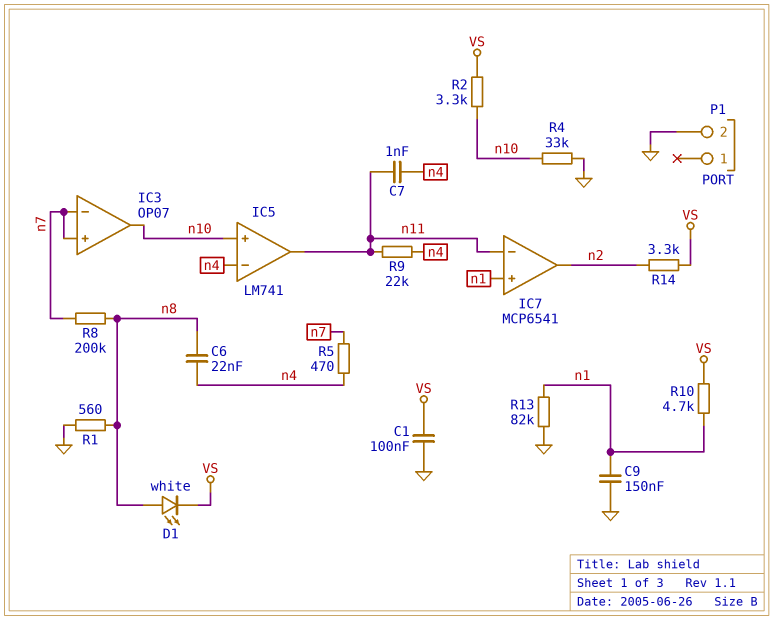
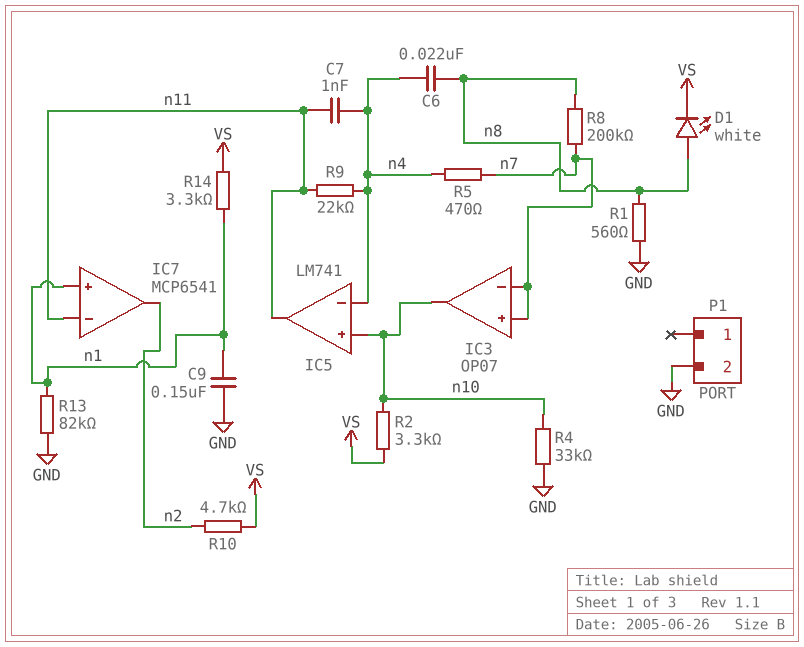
C1: 100nF (GND, VS) -> none
R10: 4.7k (VS, n1) -> 4.7k (VS, n2)
R14: 3.3k (VS, n2) -> 3.3k (VS, n1)

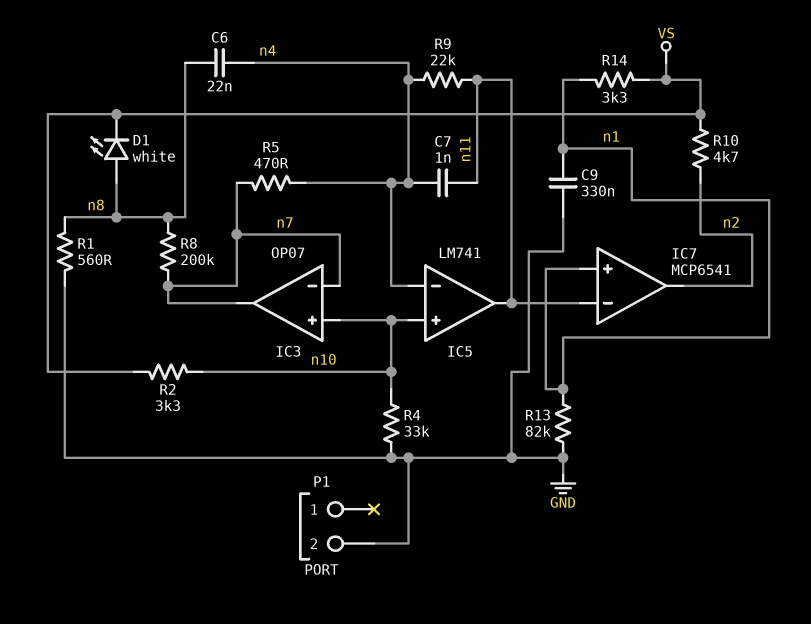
C9: 150nF (GND, n1) -> 330nF (GND, n1)
IC3 pin in+: n7 -> n10
IC3 pin out: n10 -> n7

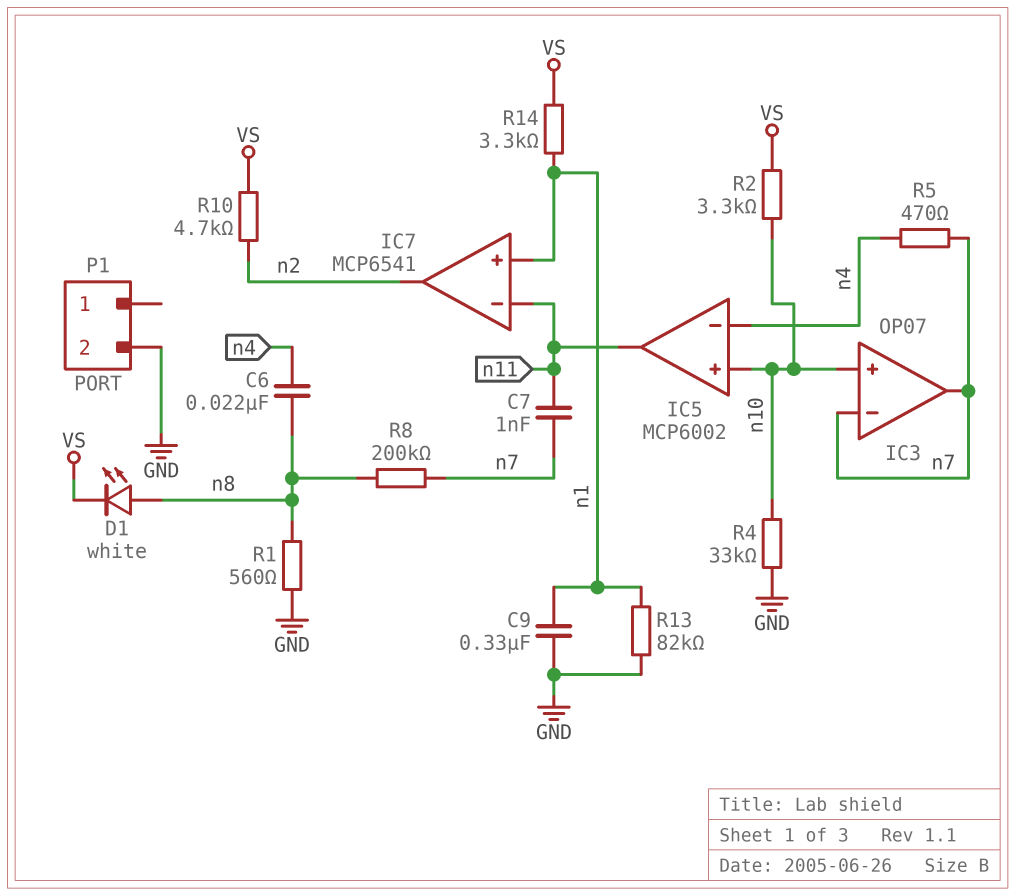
C7: 1nF (n4, n11) -> 1nF (n7, n11)
IC5: LM741 -> MCP6002
R9: 22k (n4, n11) -> none

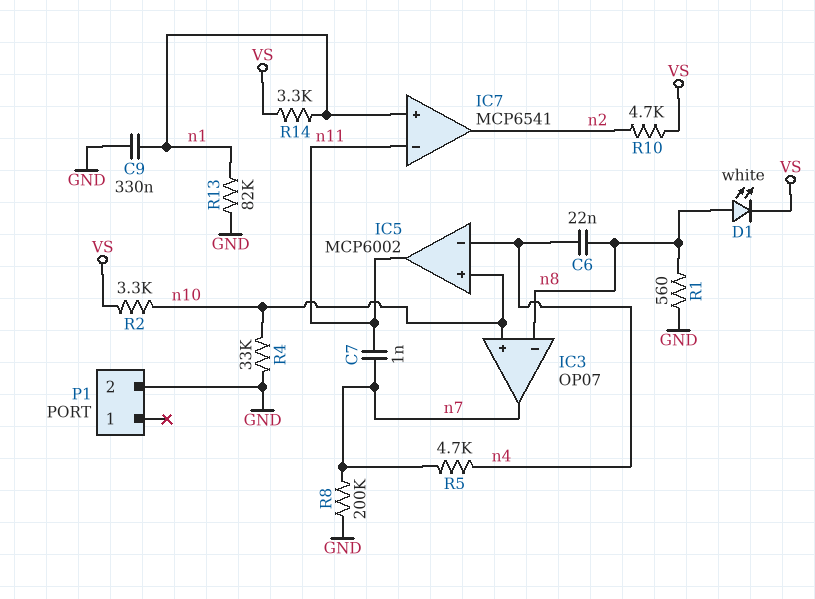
IC3 pin in-: n7 -> n8
R5: 470 (n4, n7) -> 4.7k (n4, n7)
R8: 200k (n7, n8) -> 200k (GND, n7)

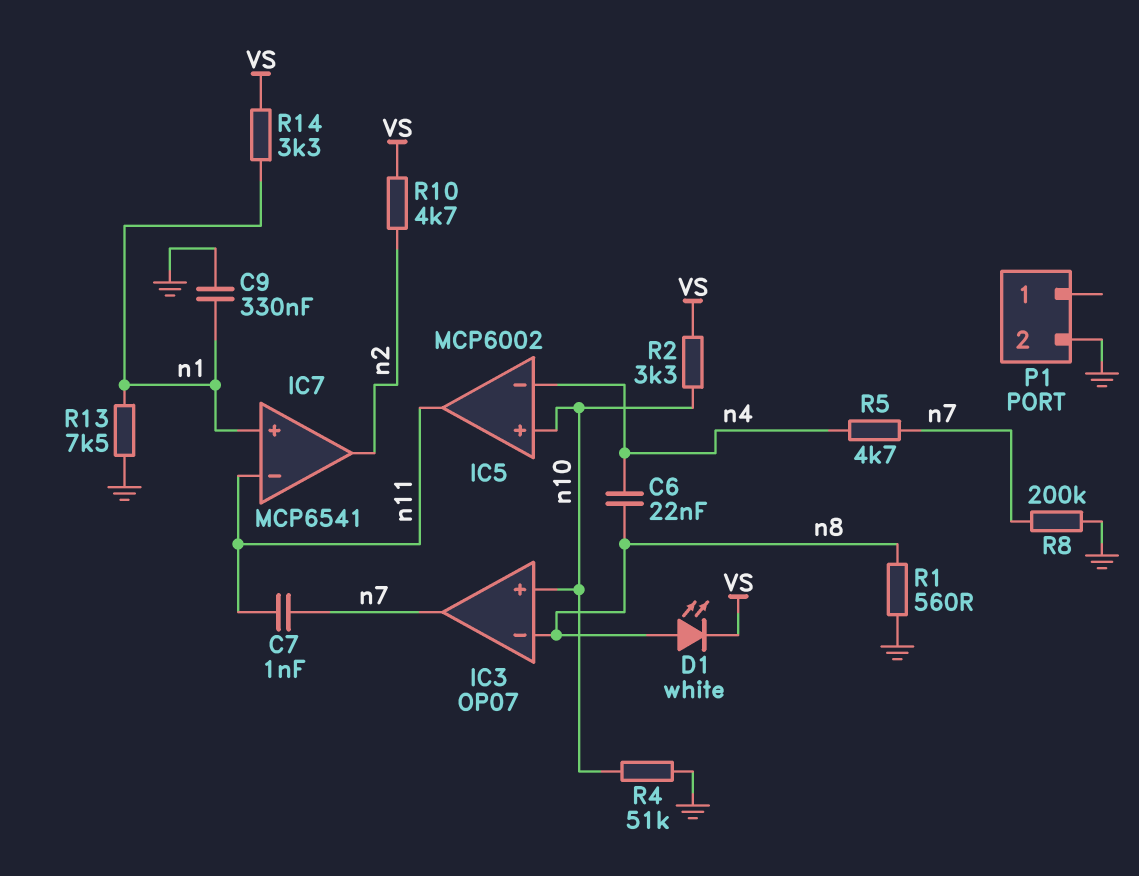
R4: 33k (GND, n10) -> 51k (GND, n10)
R13: 82k (GND, n1) -> 7.5k (GND, n1)

